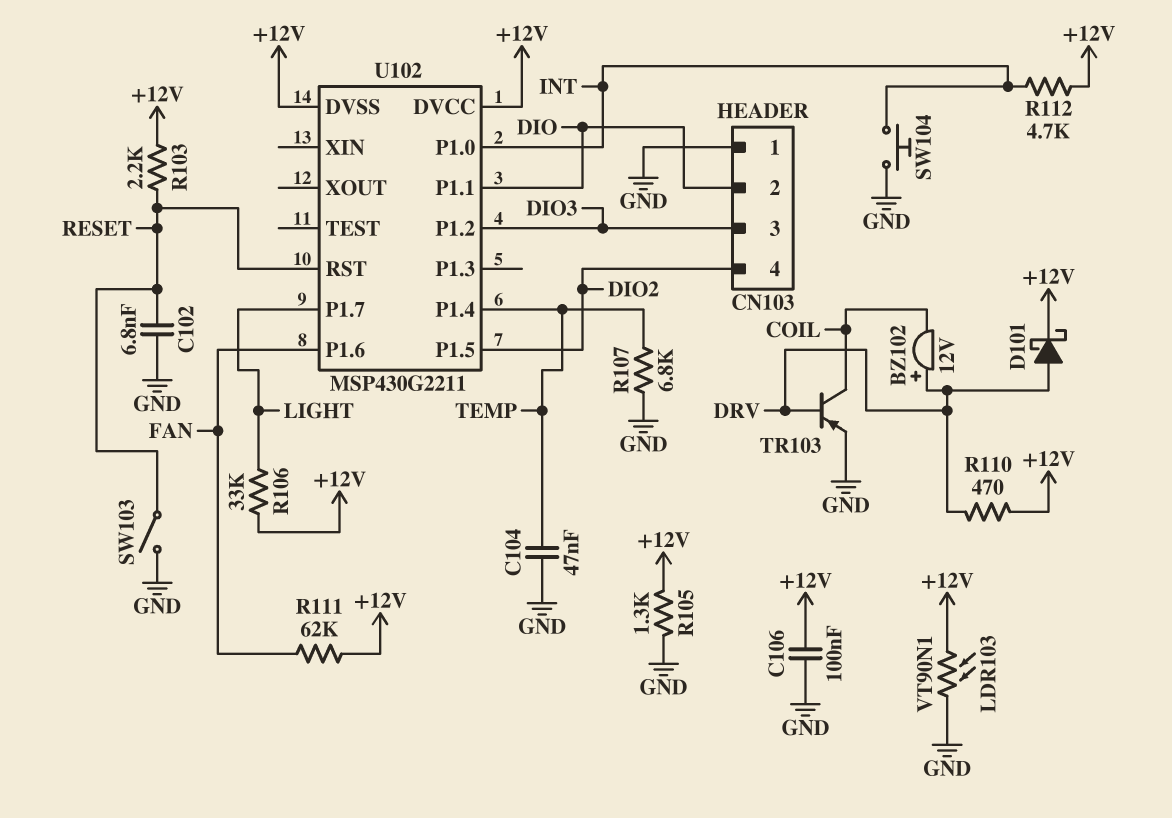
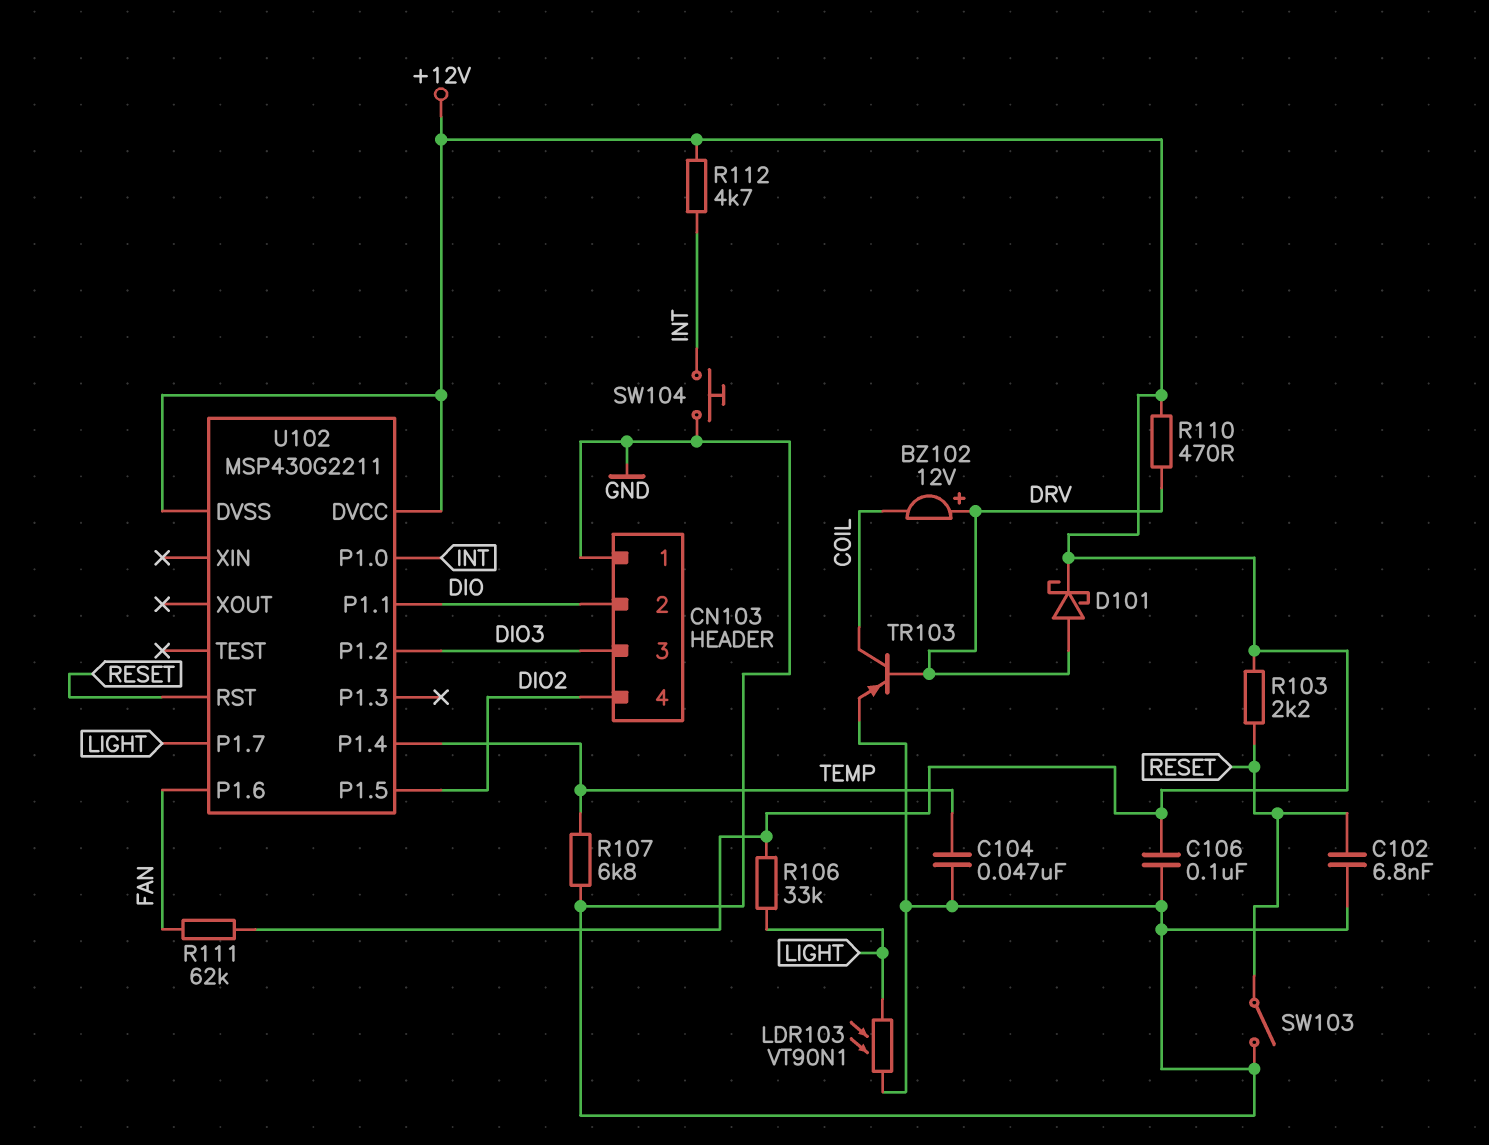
LDR103: VT90N1 (+12V, GND) -> VT90N1 (GND, LIGHT)
R105: 1.3k (+12V, GND) -> none

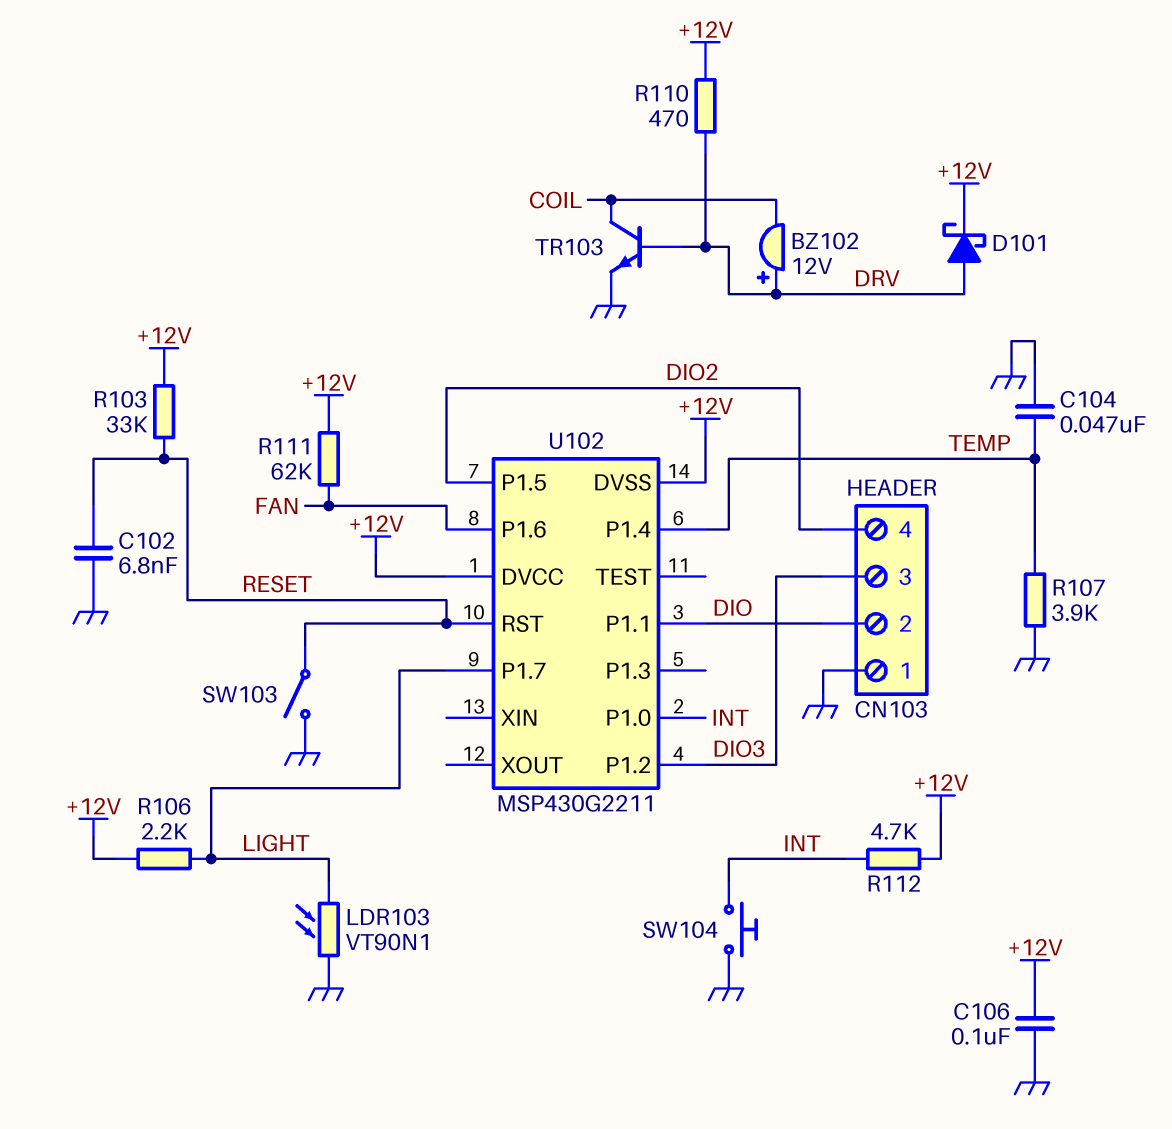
R103: 2.2k (+12V, RESET) -> 33k (+12V, RESET)
R106: 33k (+12V, LIGHT) -> 2.2k (+12V, LIGHT)
R107: 6.8k (GND, TEMP) -> 3.9k (GND, TEMP)
TR103: PNP (B DRV, C COIL, E GND) -> NPN (B DRV, C COIL, E GND)

